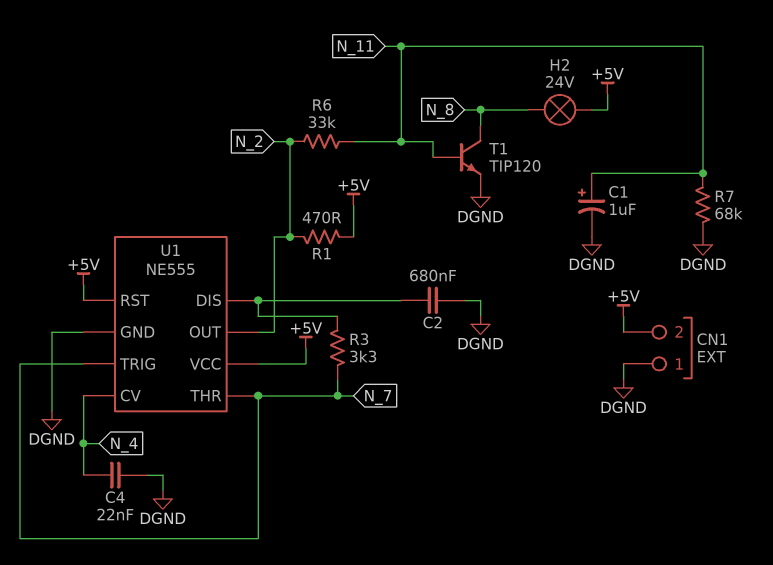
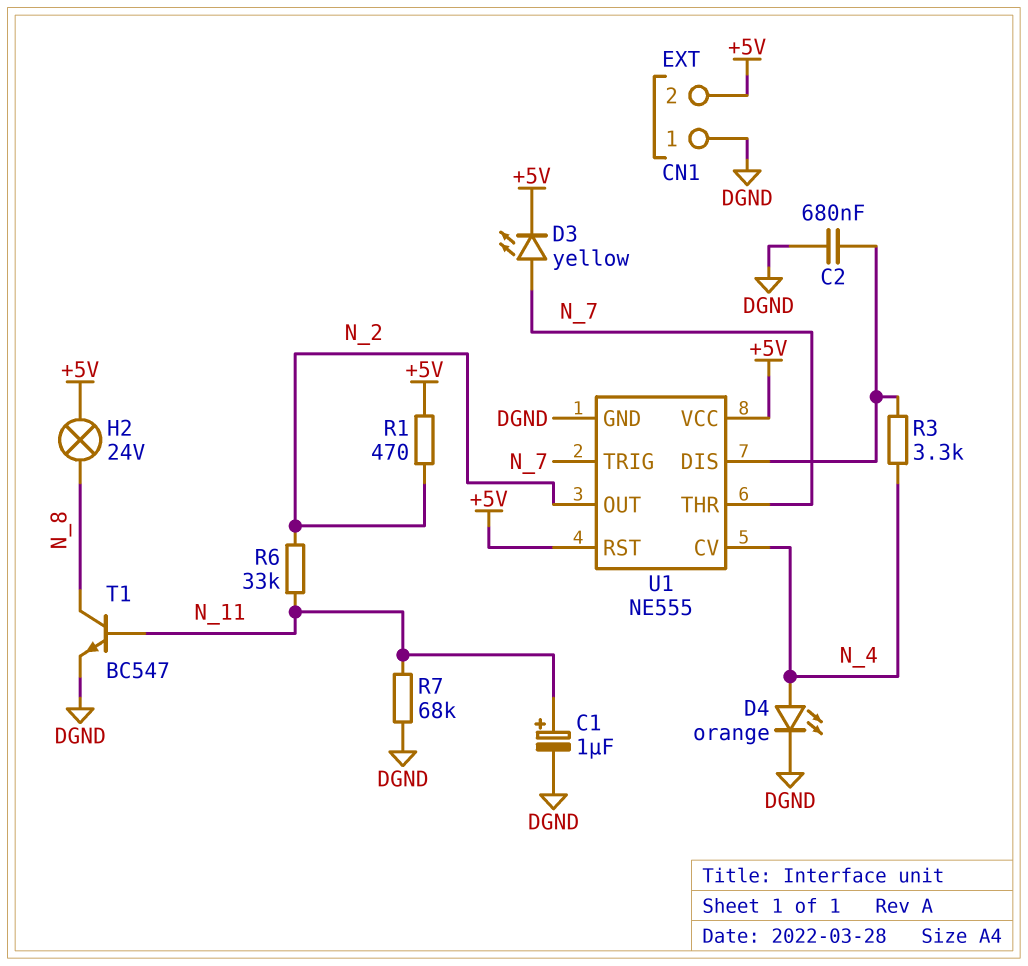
C4: 22nF (DGND, N_4) -> none
D3: none -> LED yellow (A N_7, K +5V)
D4: none -> LED orange (A N_4, K DGND)
R3: 3.3k (N_7, U1/DIS) -> 3.3k (N_4, U1/DIS)
T1: NPN TIP120 (B N_11, C N_8, E DGND) -> NPN BC547 (B N_11, C N_8, E DGND)

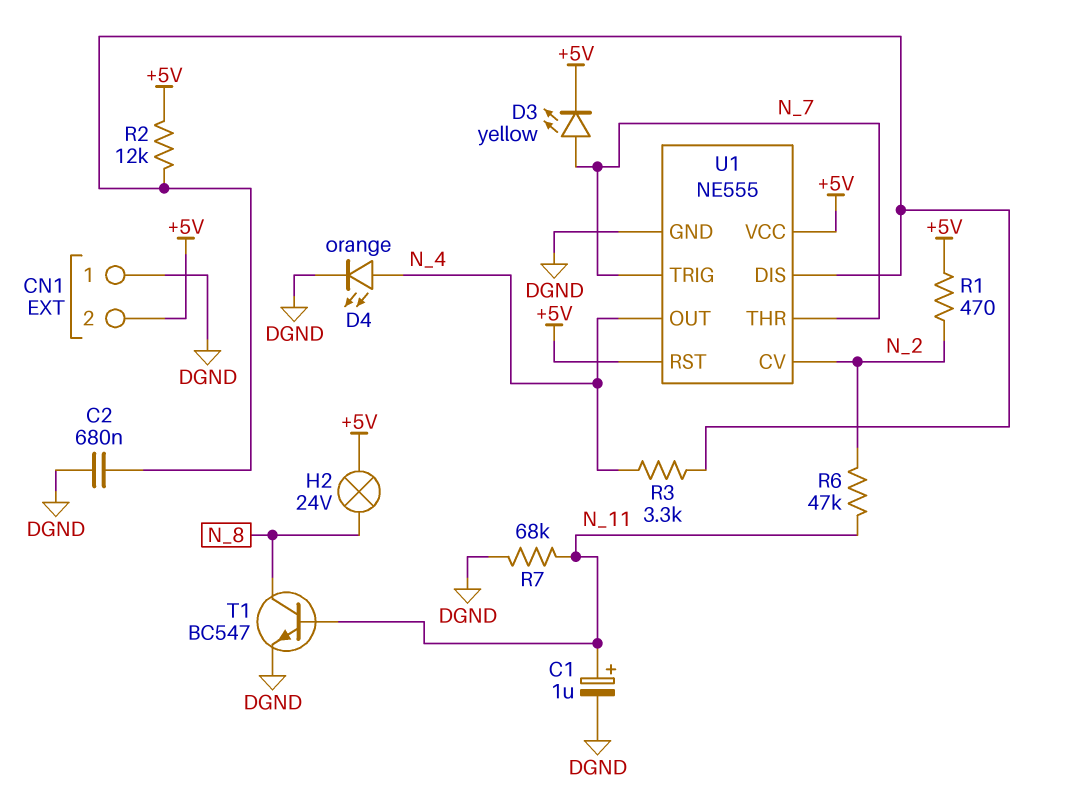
R2: none -> 12k (+5V, U1/DIS)
R6: 33k (N_2, N_11) -> 47k (N_2, N_11)
U1 pin CV: N_4 -> N_2
U1 pin OUT: N_2 -> N_4

